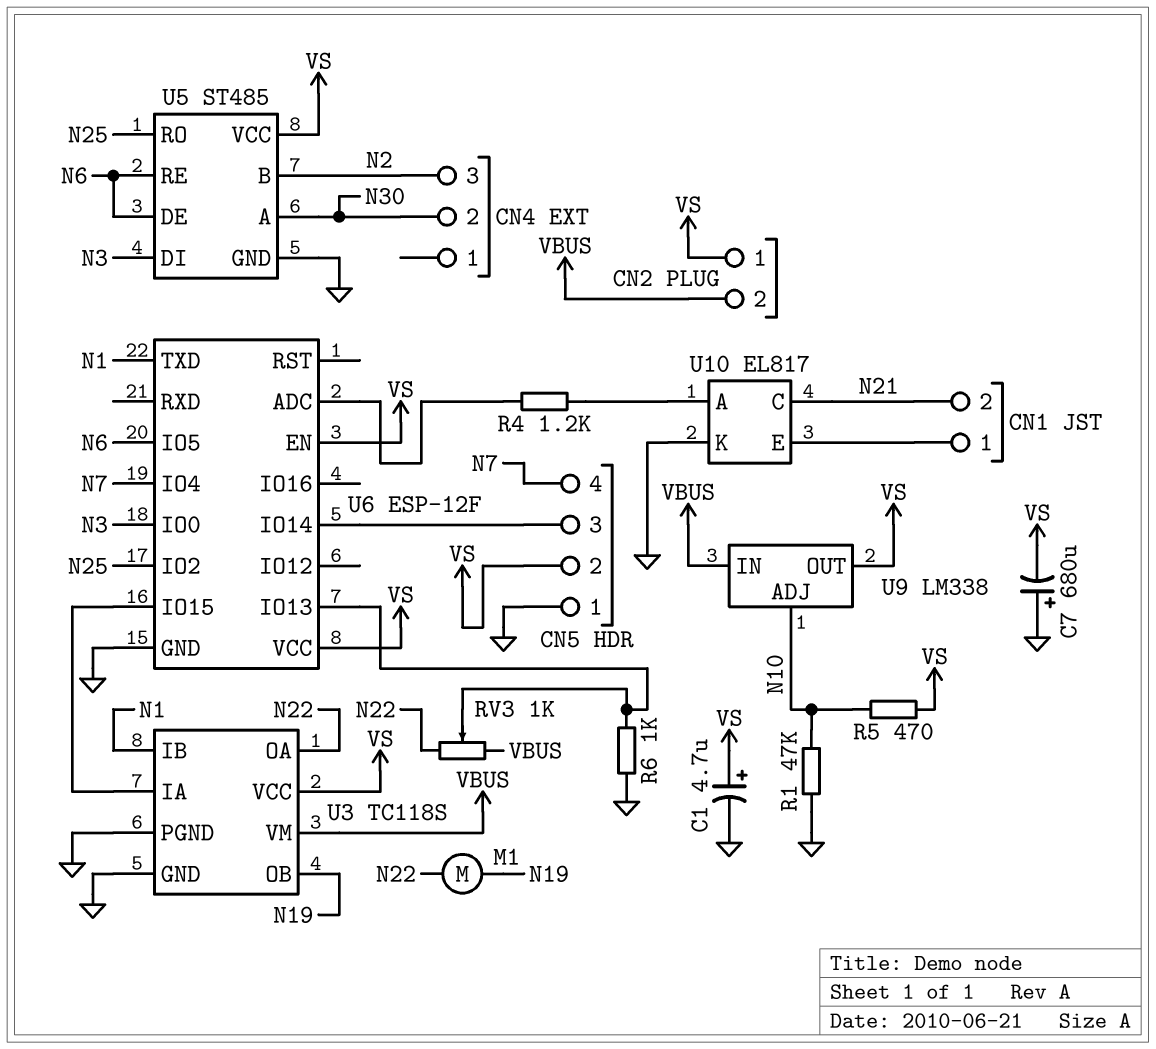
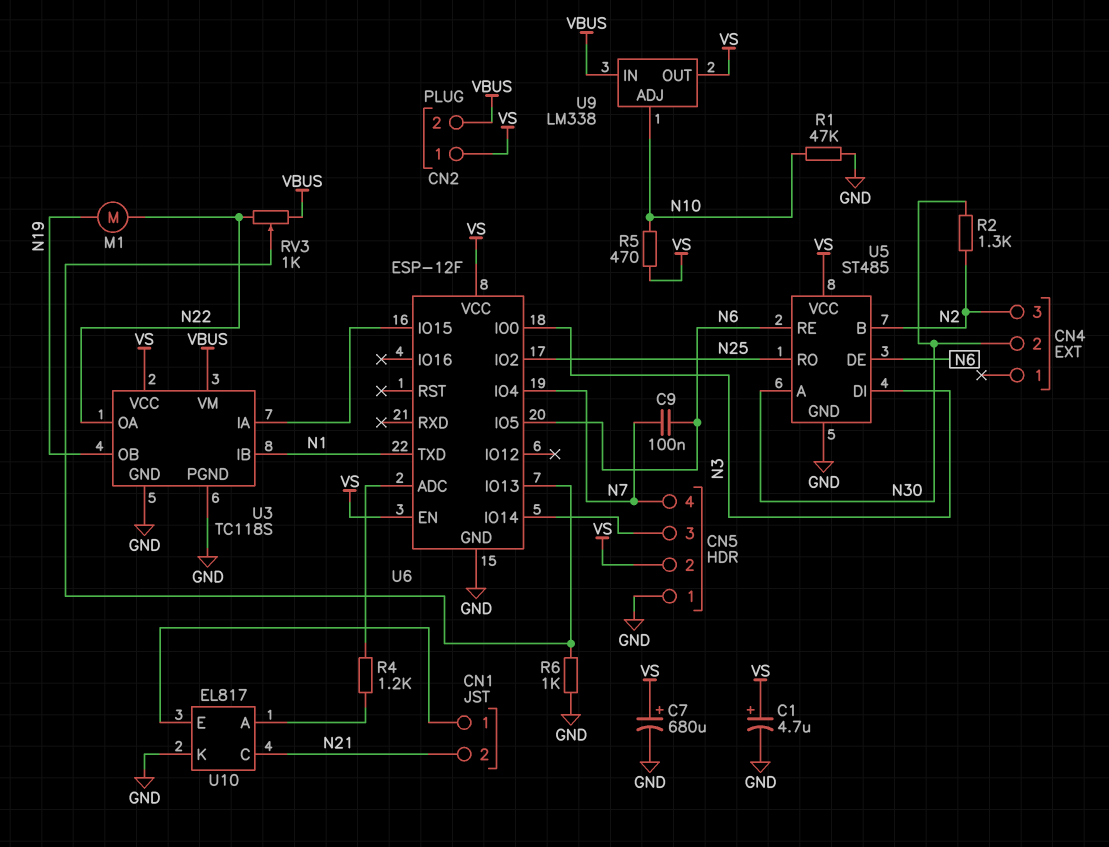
C7: 680uF (plus GND, minus VS) -> 680uF (plus VS, minus GND)
C9: none -> 100nF (N6, N7)
R2: none -> 1.3k (N2, N30)

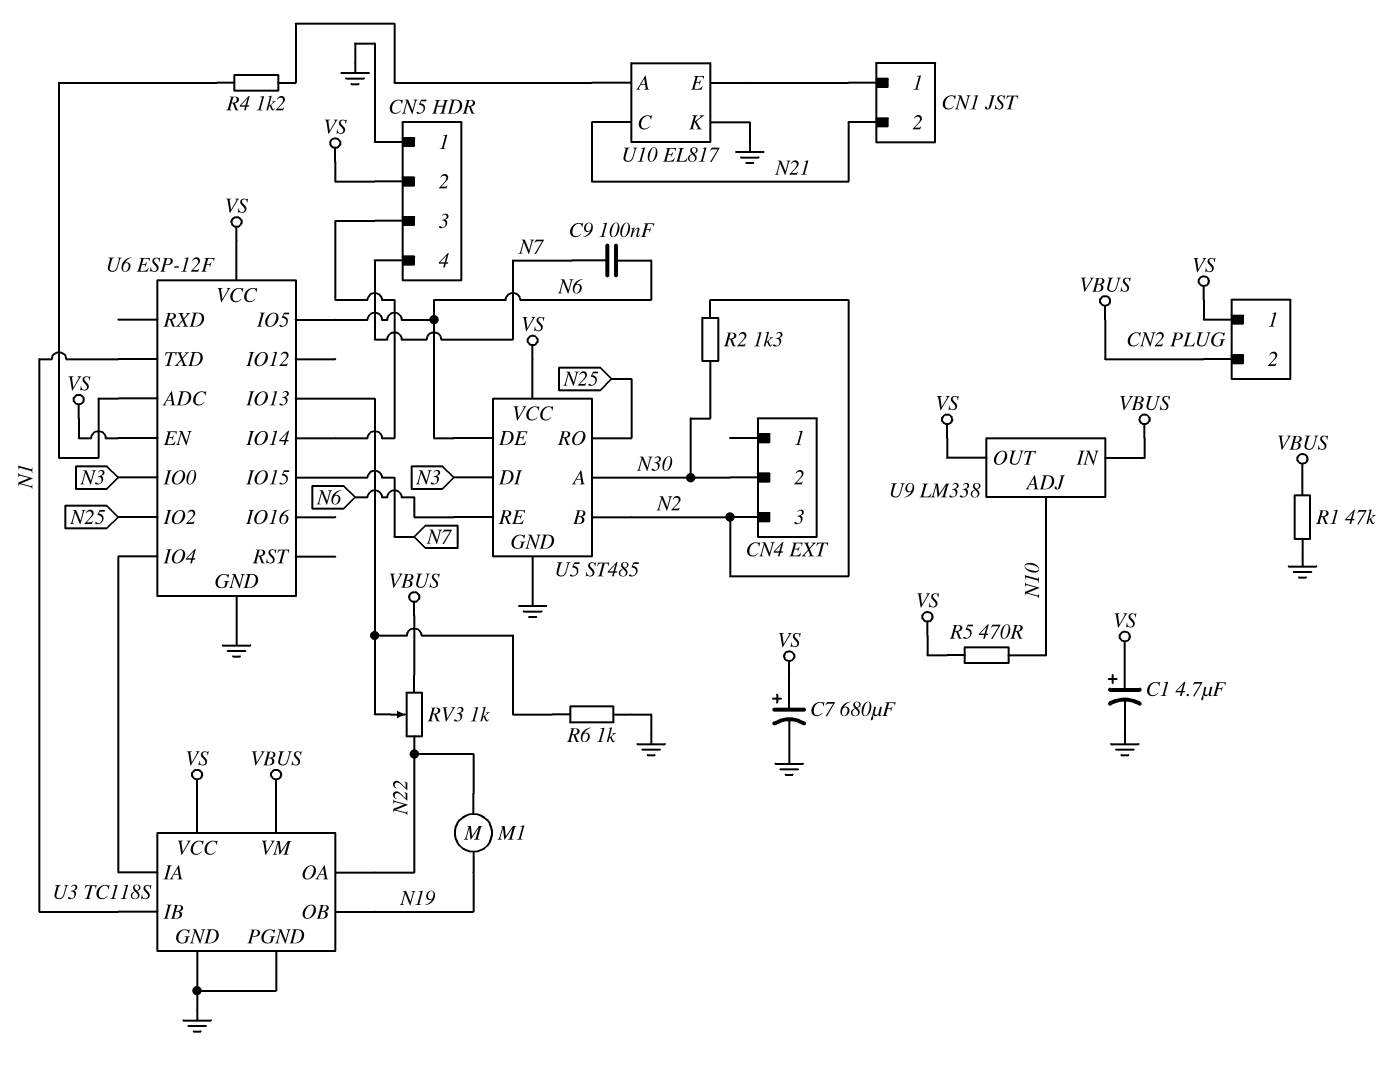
R1: 47k (GND, N10) -> 47k (GND, VBUS)
U6 pin IO4: N7 -> U3/IA
U6 pin IO15: U3/IA -> N7

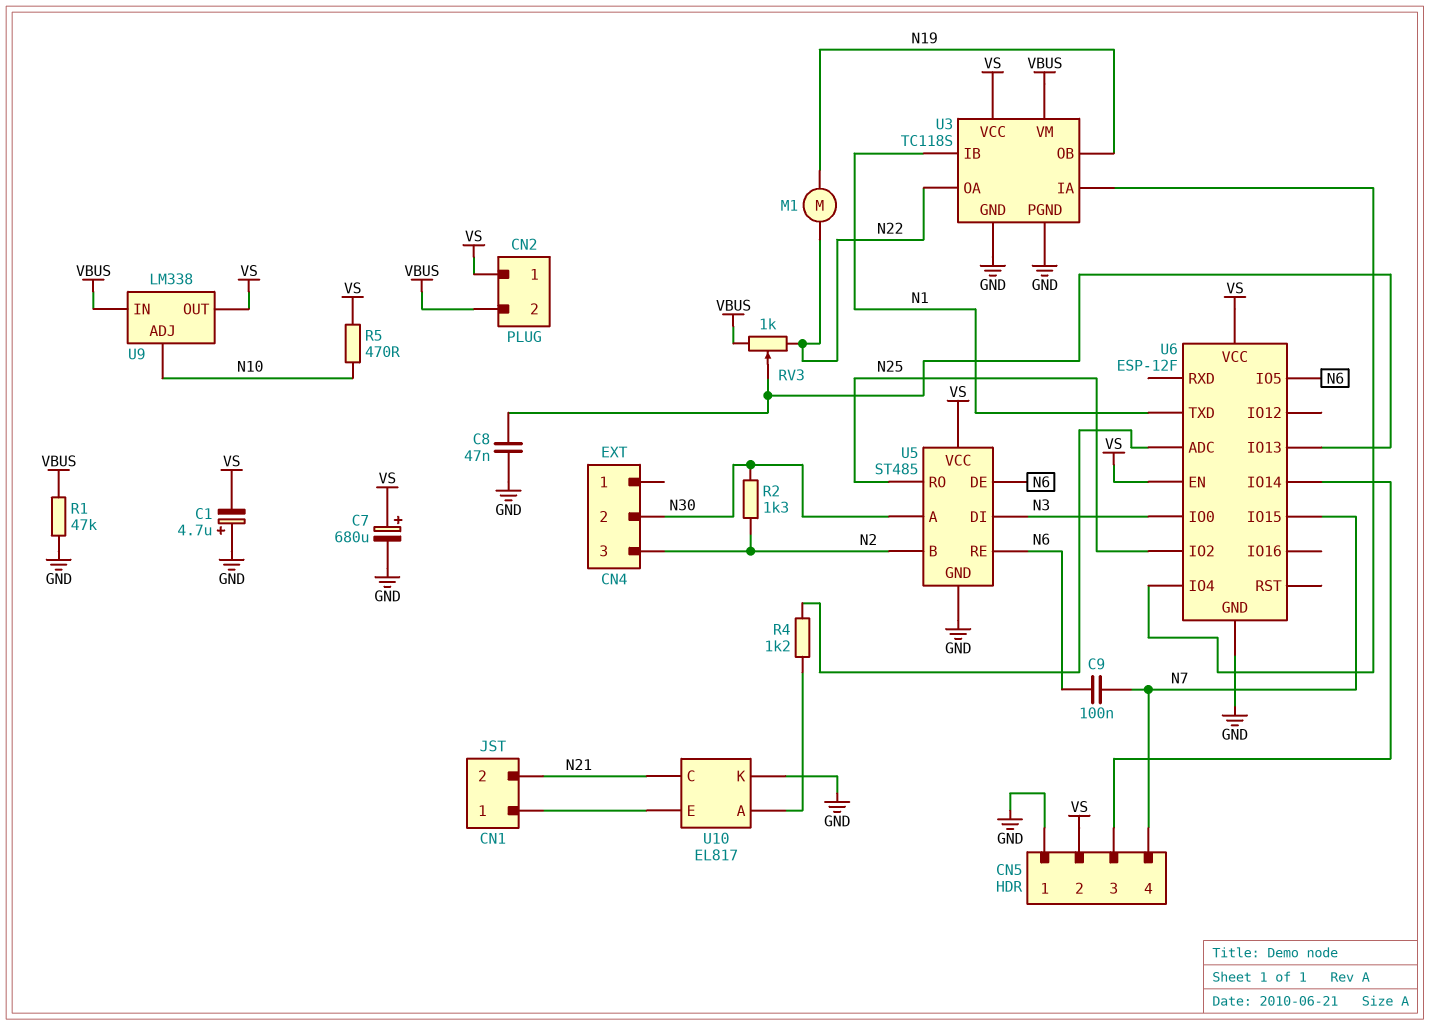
C1: 4.7uF (plus VS, minus GND) -> 4.7uF (plus GND, minus VS)
C8: none -> 47nF (GND, U6/IO13)
R6: 1k (GND, U6/IO13) -> none

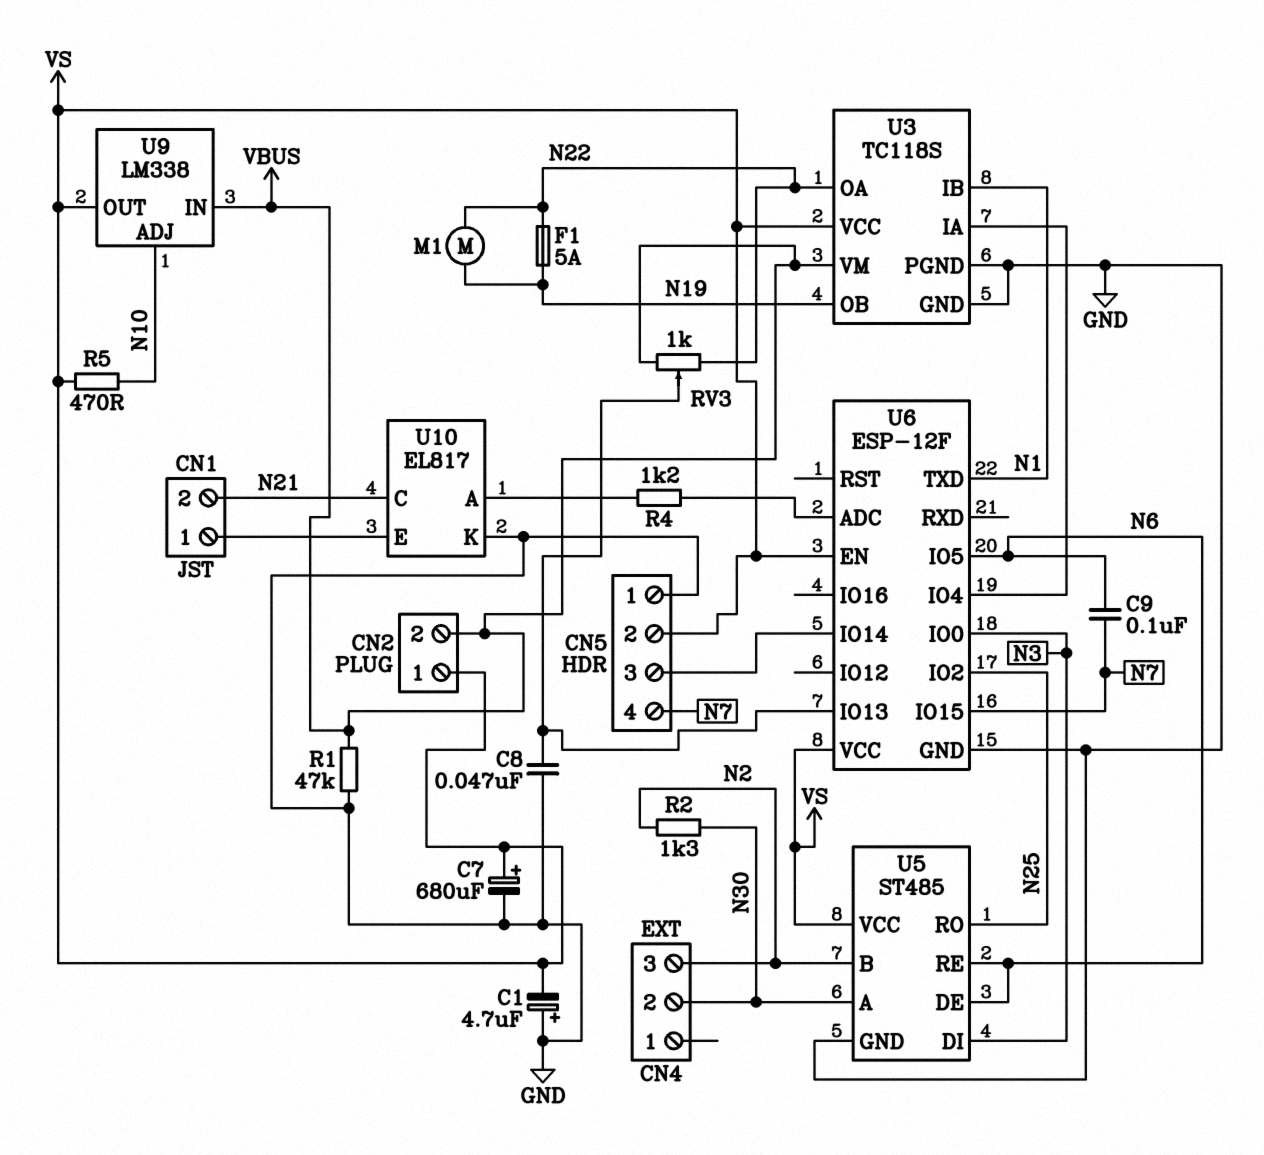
F1: none -> 5A (N19, N22)

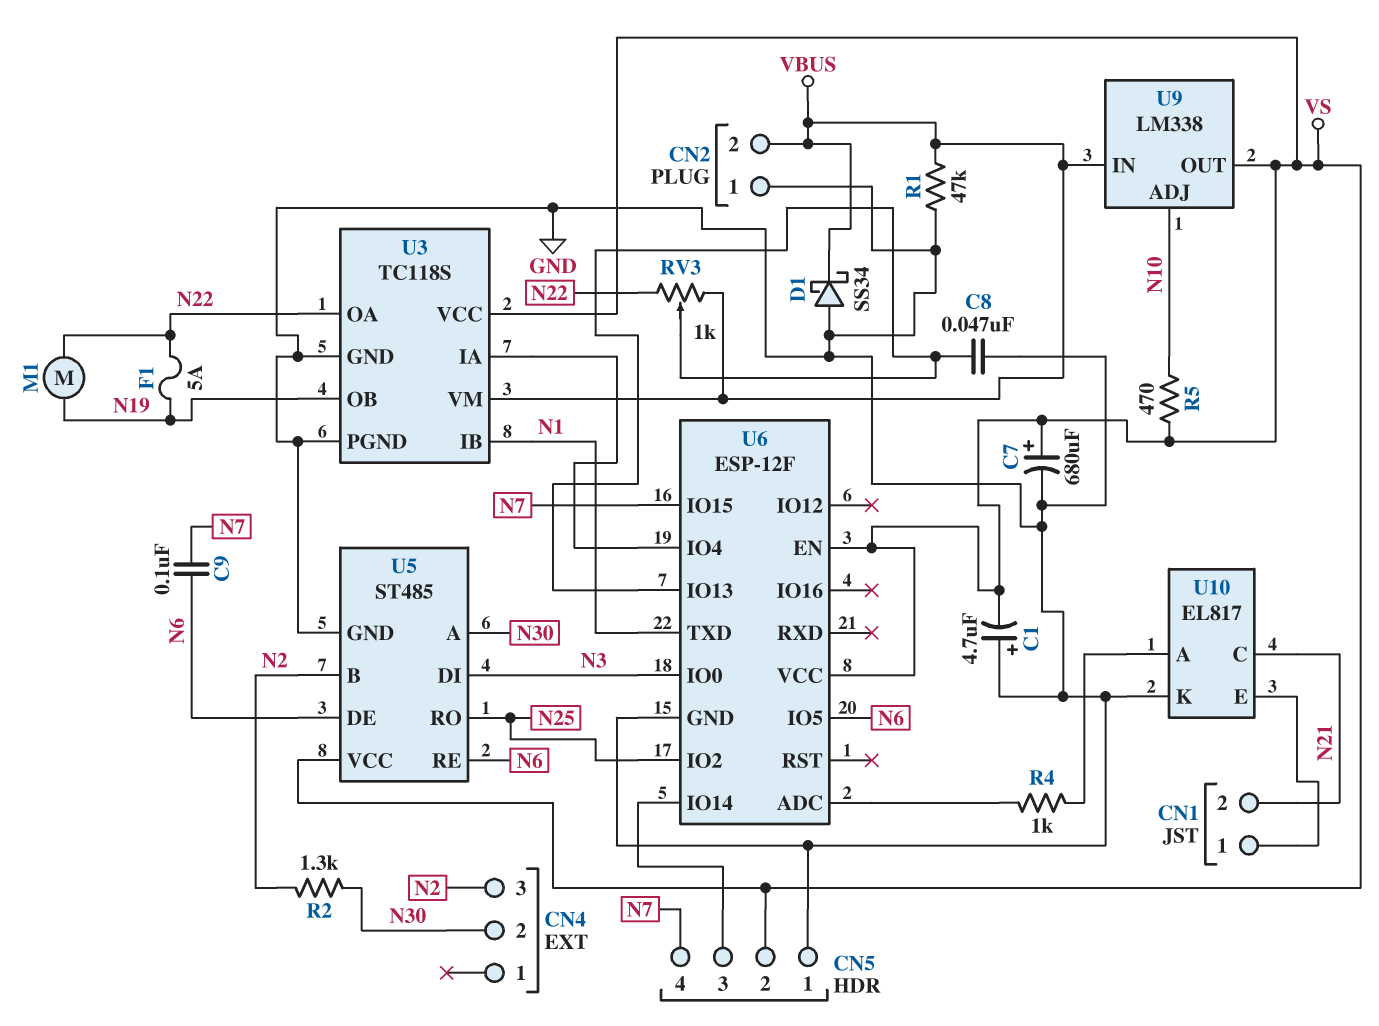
CN2 pin 1: VS -> GND
D1: none -> schottky SS34 (A GND, K VBUS)
R4: 1.2k (U6/ADC, U10/A) -> 1k (U6/ADC, U10/A)

